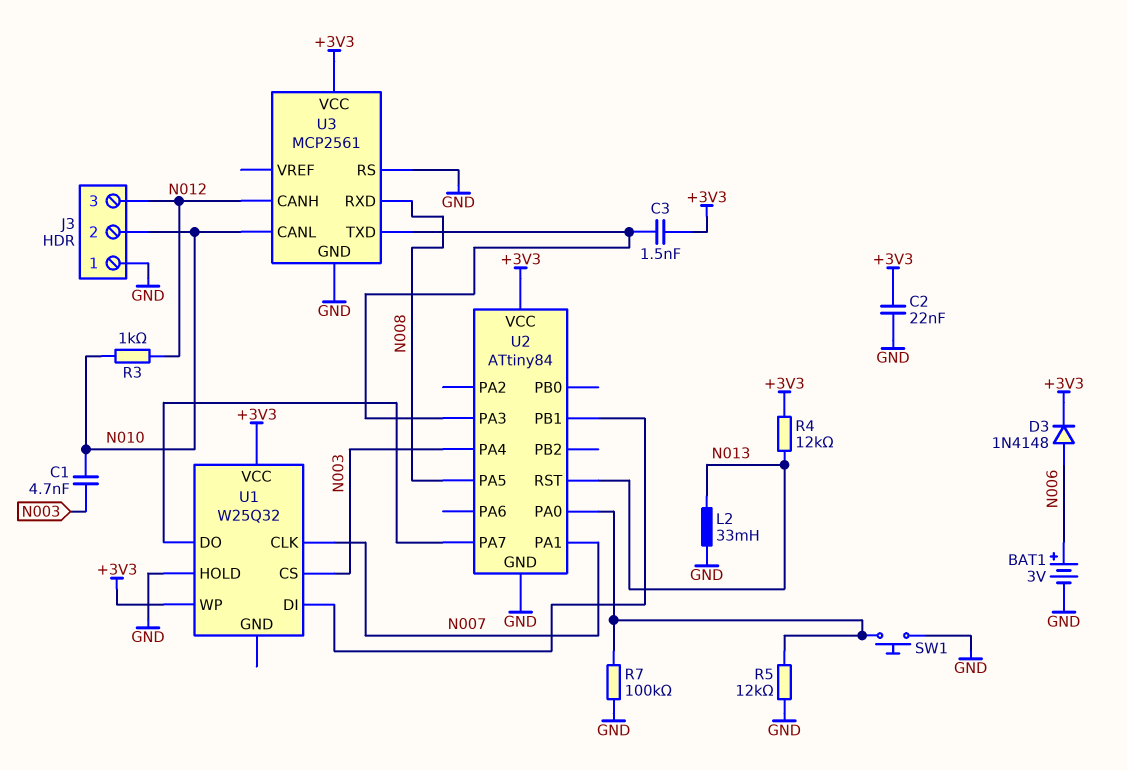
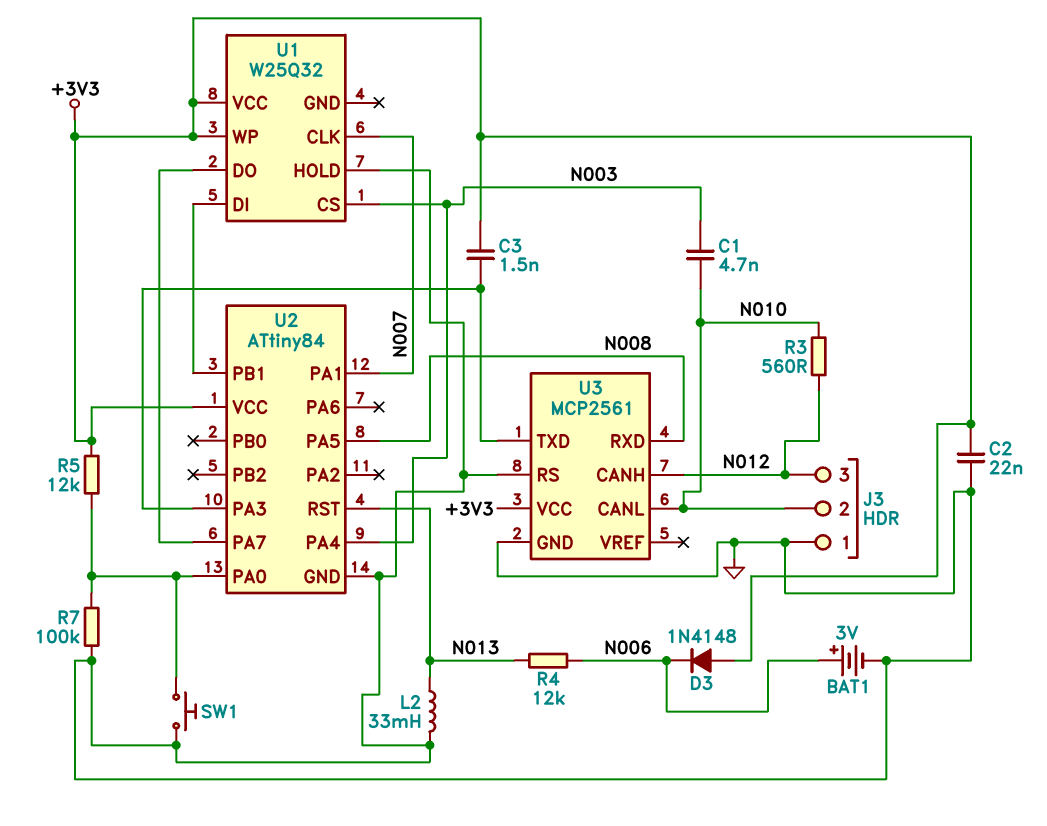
D3: diode 1N4148 (A N006, K +3V3) -> diode 1N4148 (A +3V3, K N006)
R3: 1k (N010, N012) -> 560 (N010, N012)
R4: 12k (+3V3, N013) -> 12k (N006, N013)
R5: 12k (GND, U2/PA0) -> 12k (+3V3, U2/PA0)

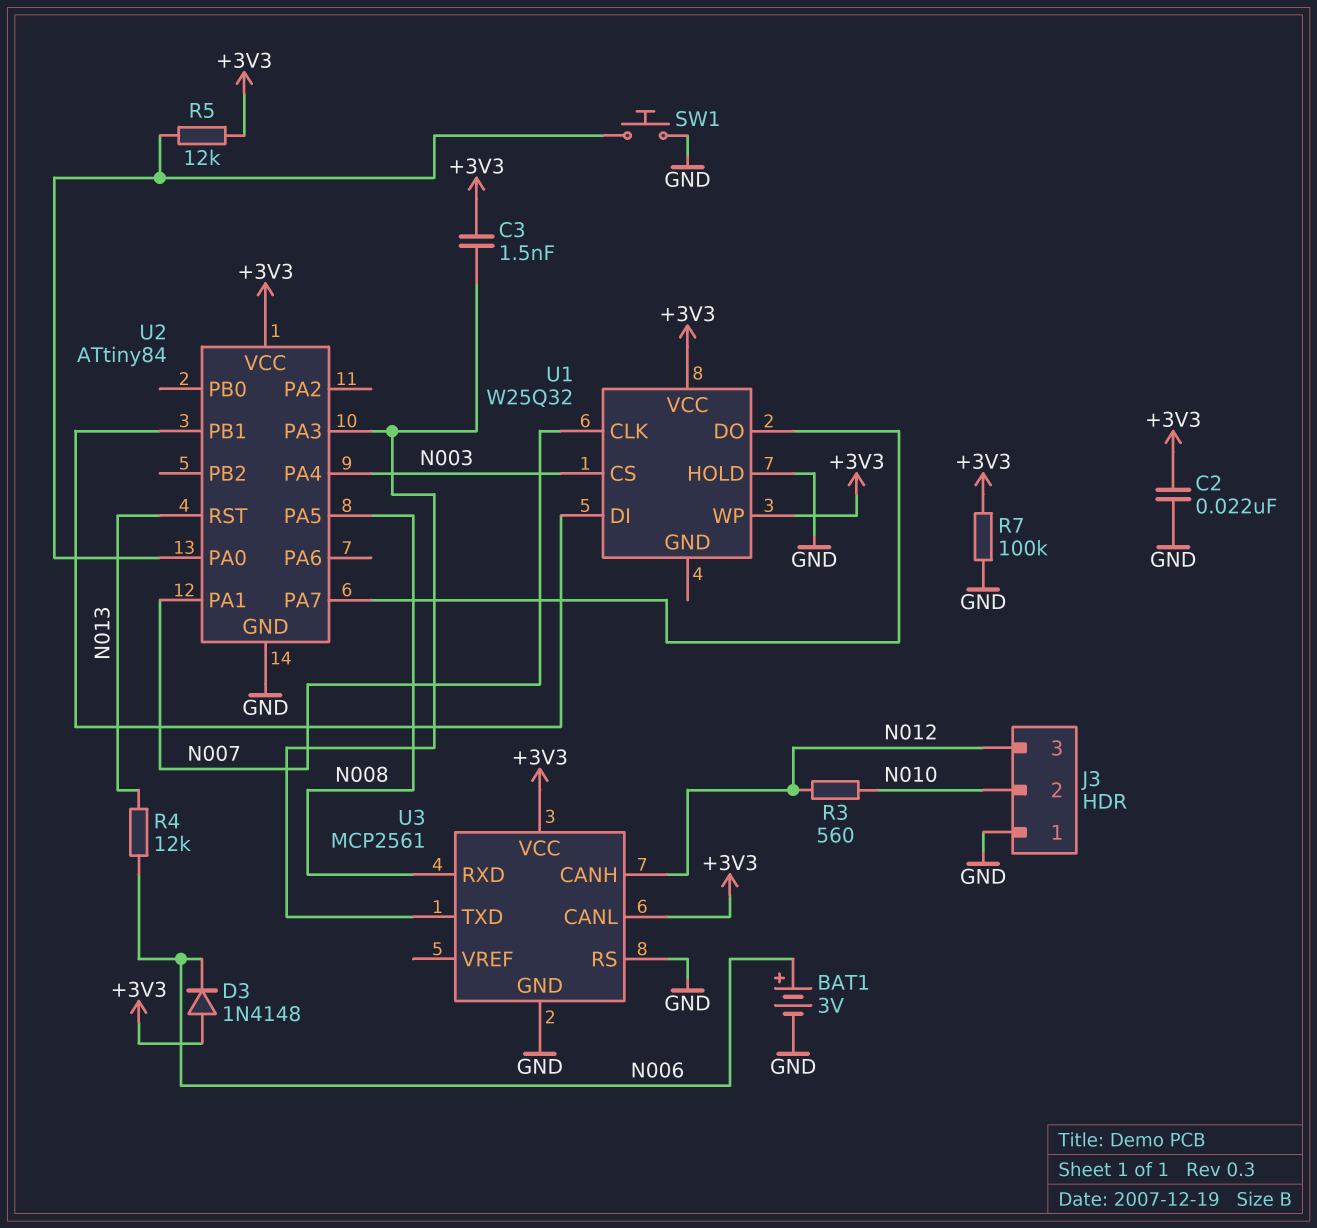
C1: 4.7nF (N003, N010) -> none
L2: 33mH (GND, N013) -> none
R7: 100k (GND, U2/PA0) -> 100k (+3V3, GND)
U3 pin CANL: N010 -> +3V3

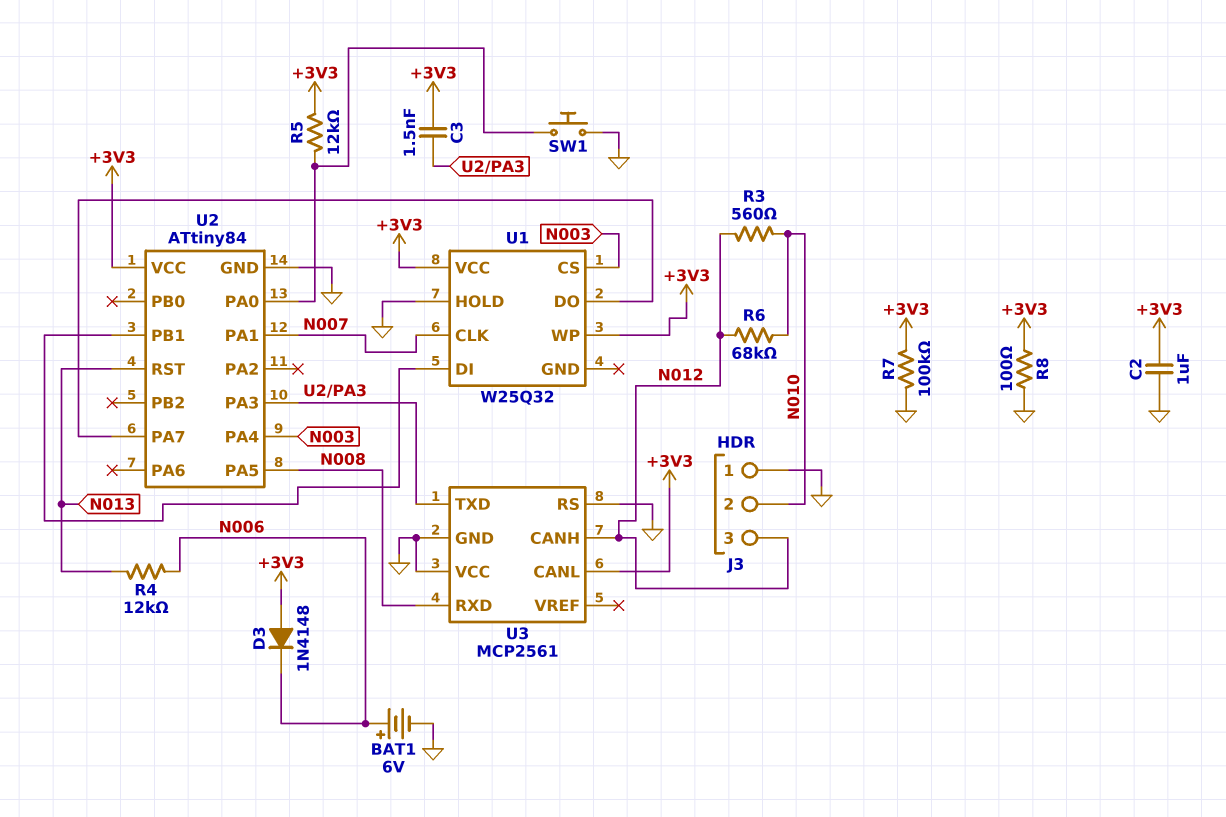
BAT1: 3V (plus N006, minus GND) -> 6V (plus N006, minus GND)
C2: 22nF (+3V3, GND) -> 1uF (+3V3, GND)
R6: none -> 68k (N010, N012)
R8: none -> 100 (+3V3, GND)
U3 pin VCC: +3V3 -> GND

